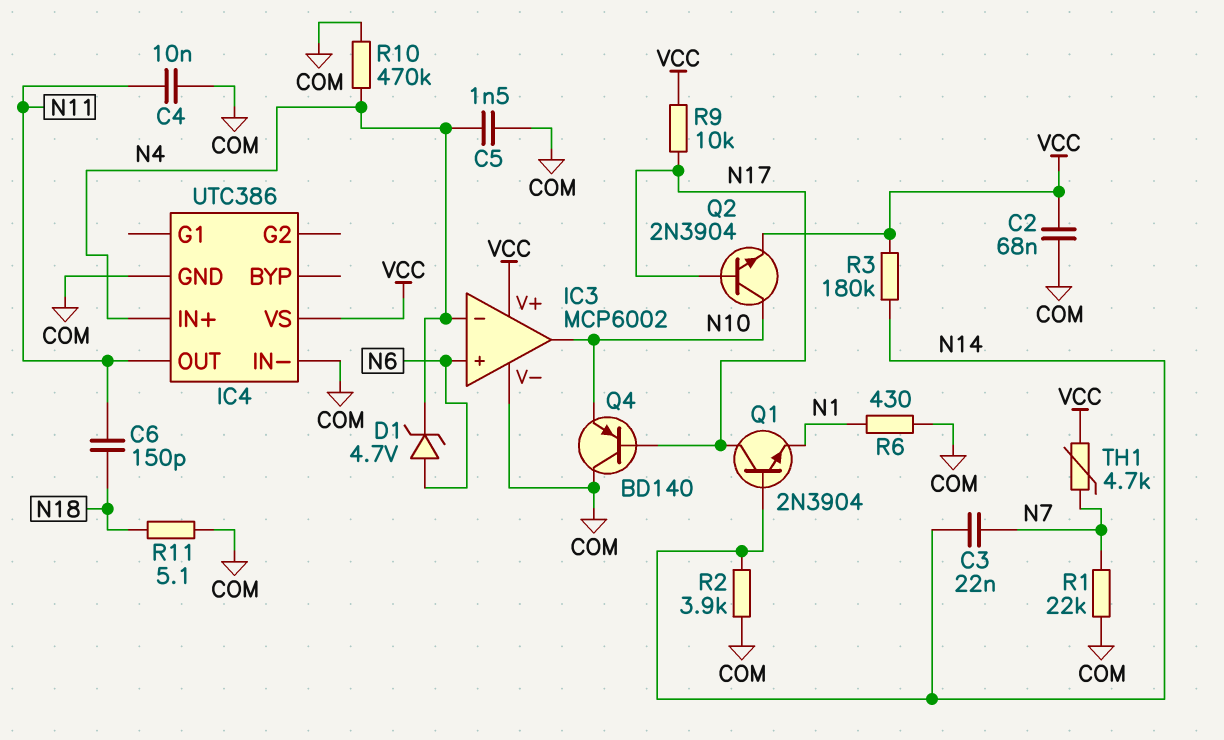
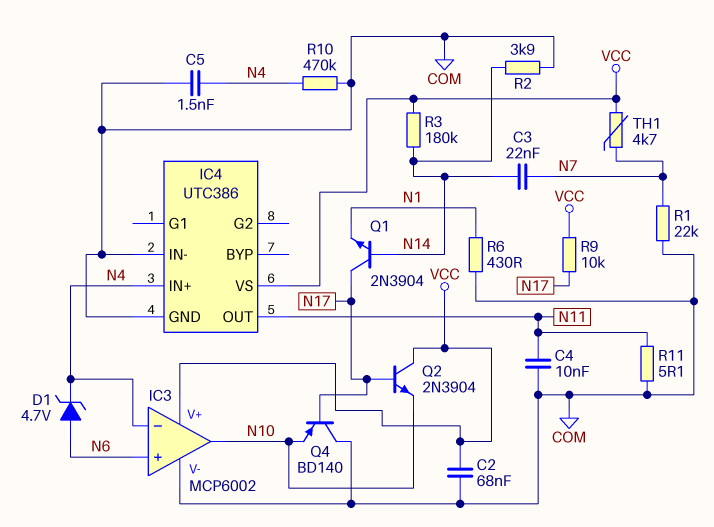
C6: 150pF (N11, N18) -> none
Q2: NPN 2N3904 (B N17, C N10, E VCC) -> NPN 2N3904 (B N17, C VCC, E N10)
R11: 5.1 (COM, N18) -> 5.1 (COM, N11)

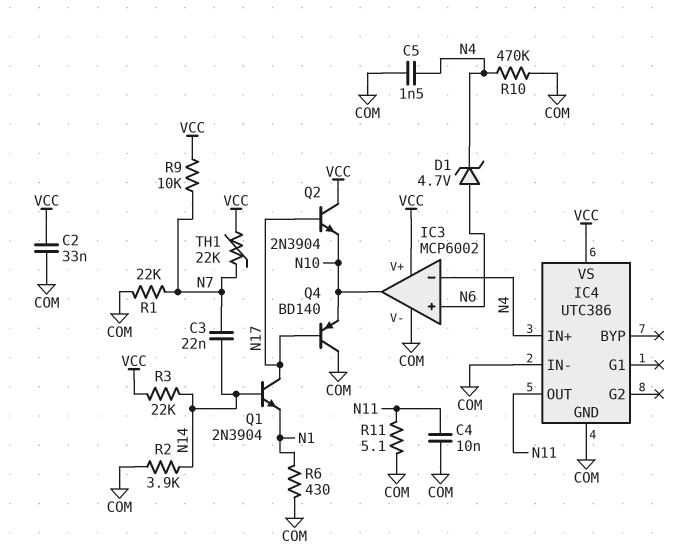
C2: 68nF (COM, VCC) -> 33nF (COM, VCC)
R3: 180k (N14, VCC) -> 22k (N14, VCC)
R9: 10k (N17, VCC) -> 10k (N7, VCC)
TH1: 4.7k (N7, VCC) -> 22k (N7, VCC)

